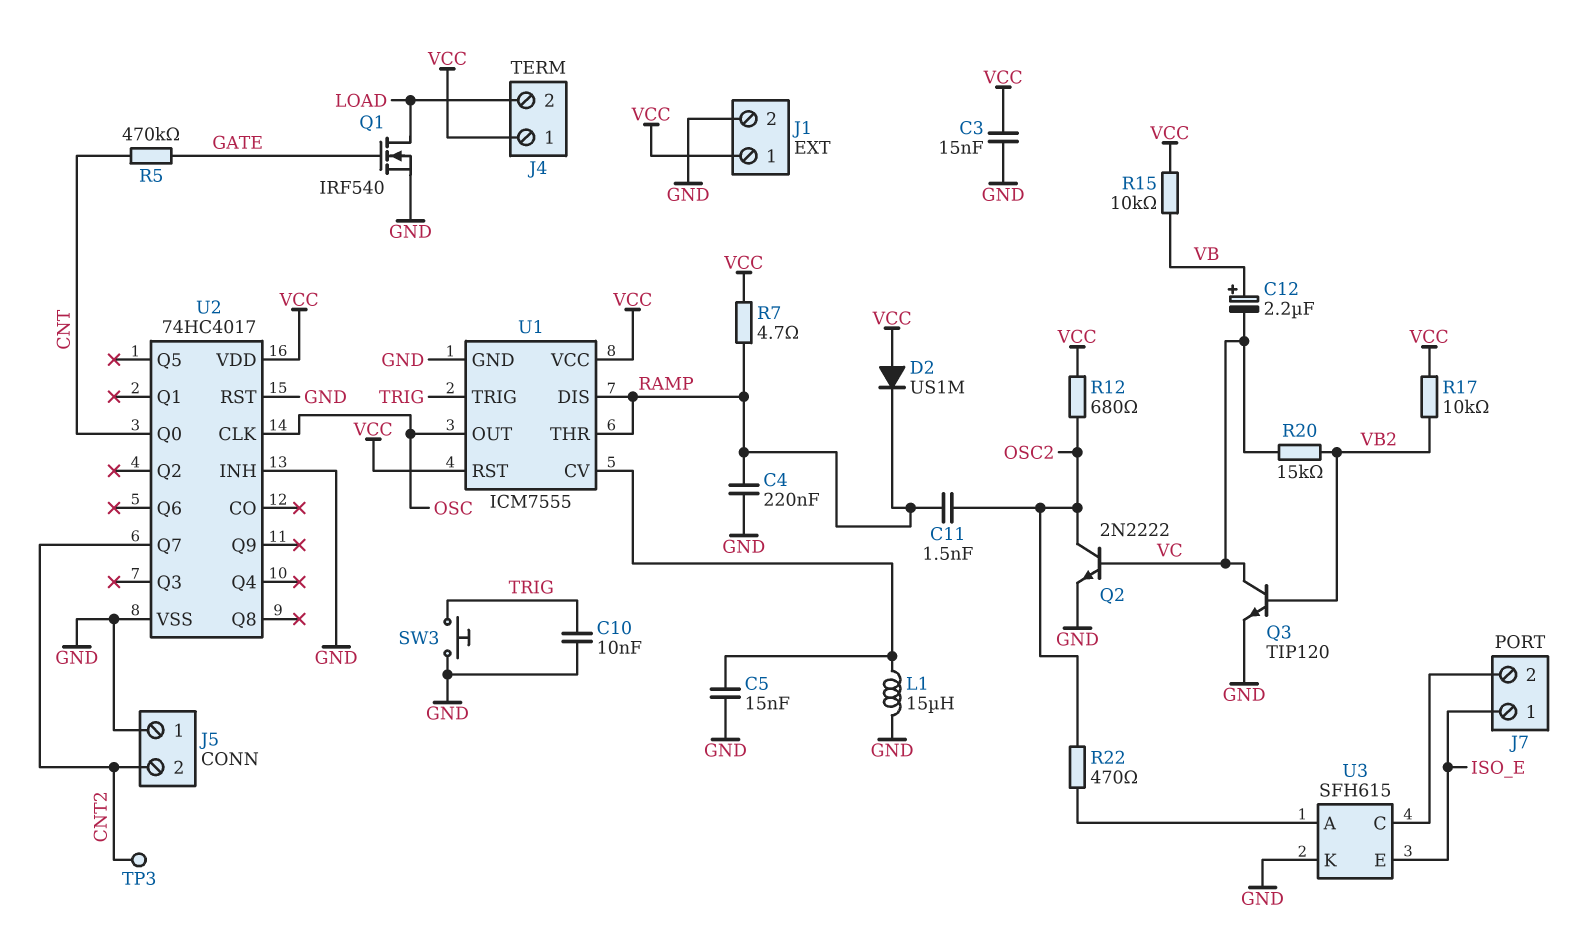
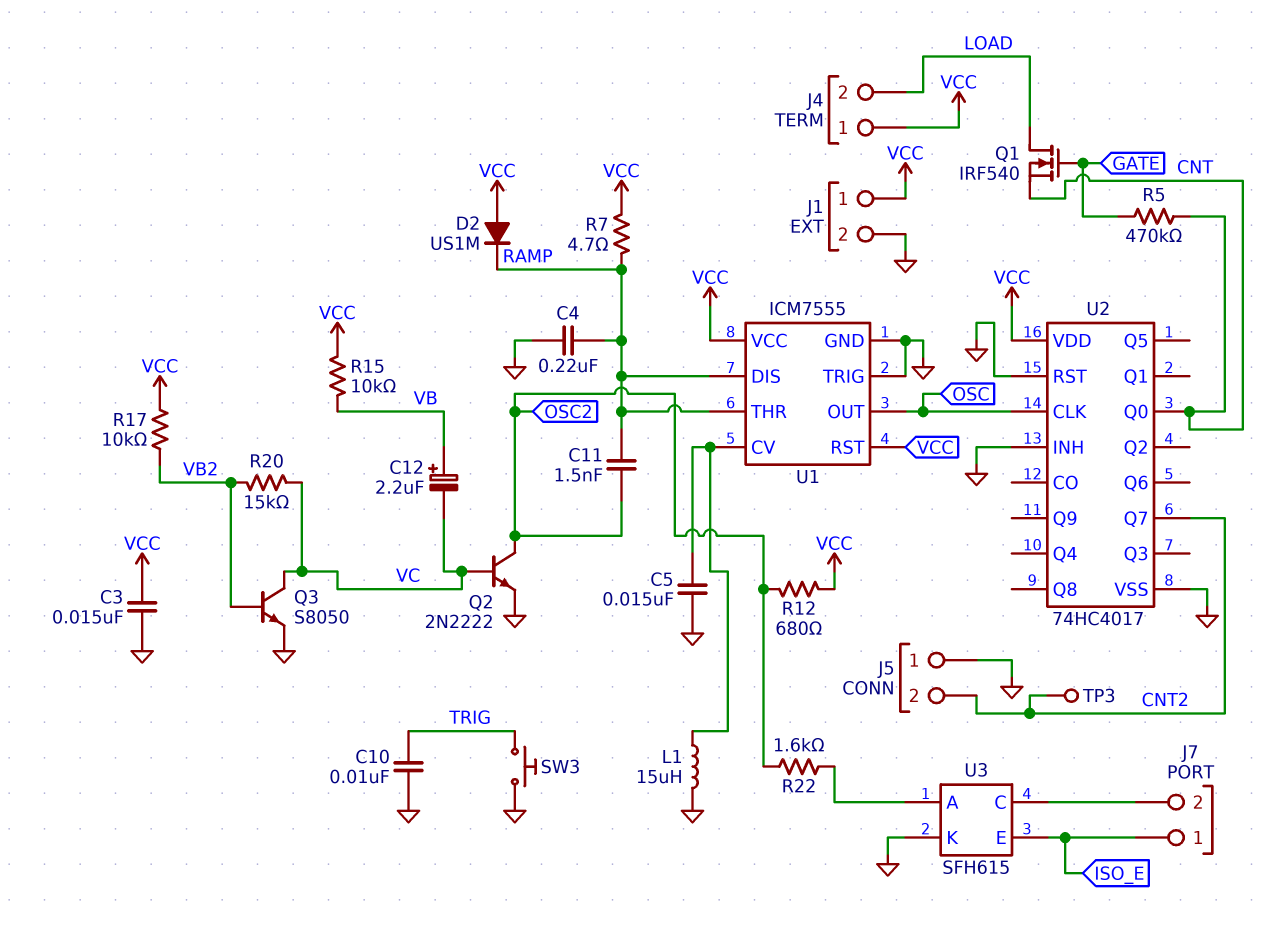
Q1: NMOS IRF540 (G GATE, D LOAD, S GND) -> NMOS IRF540 (G GATE, D LOAD, S CNT)
Q3: NPN TIP120 (B VB2, C VC, E GND) -> NPN S8050 (B VB2, C VC, E GND)
R22: 470 (OSC2, U3/A) -> 1.6k (OSC2, U3/A)
U1 pin TRIG: TRIG -> GND

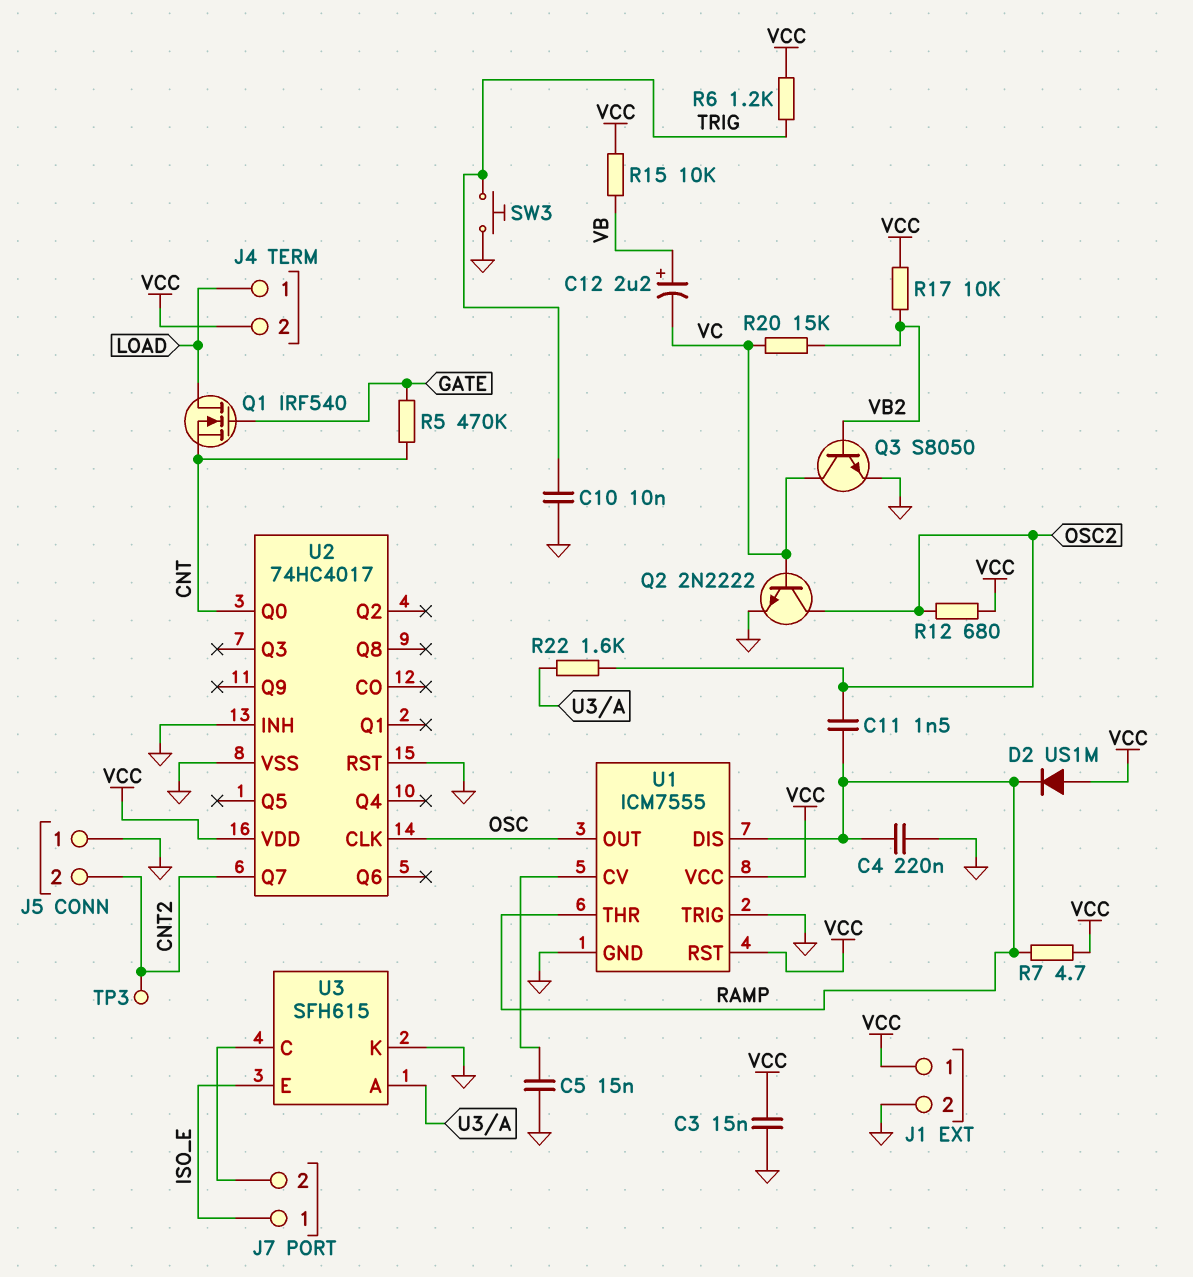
J4 pin 1: VCC -> LOAD
J4 pin 2: LOAD -> VCC
L1: 15uH (GND, U1/CV) -> none
R6: none -> 1.2k (TRIG, VCC)

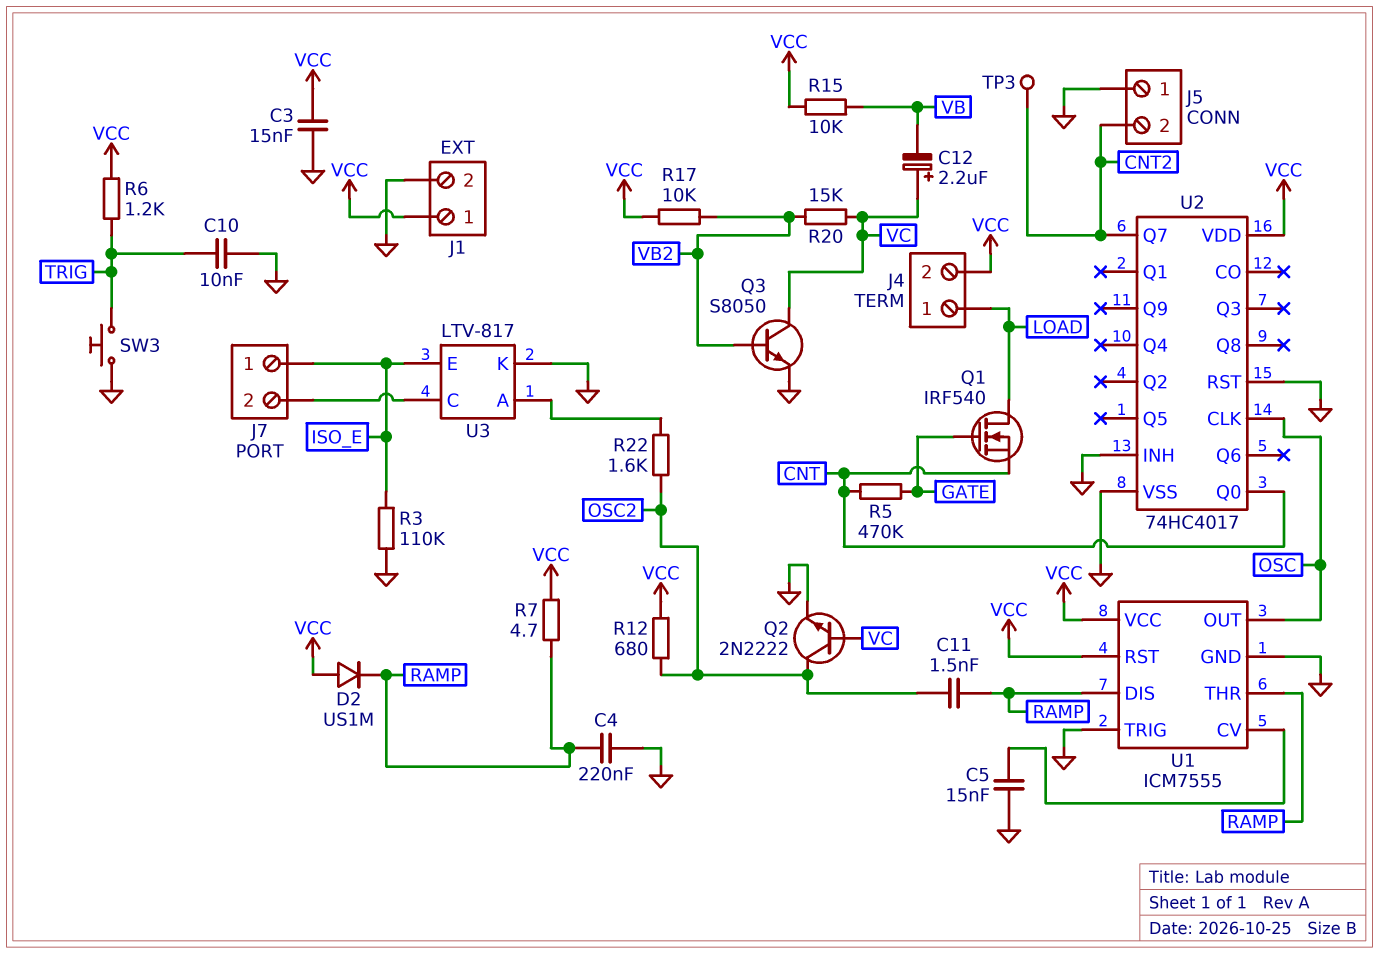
C12: 2.2uF (plus VB, minus VC) -> 2.2uF (plus VC, minus VB)
R3: none -> 110k (GND, ISO_E)
U3: SFH615 -> LTV-817

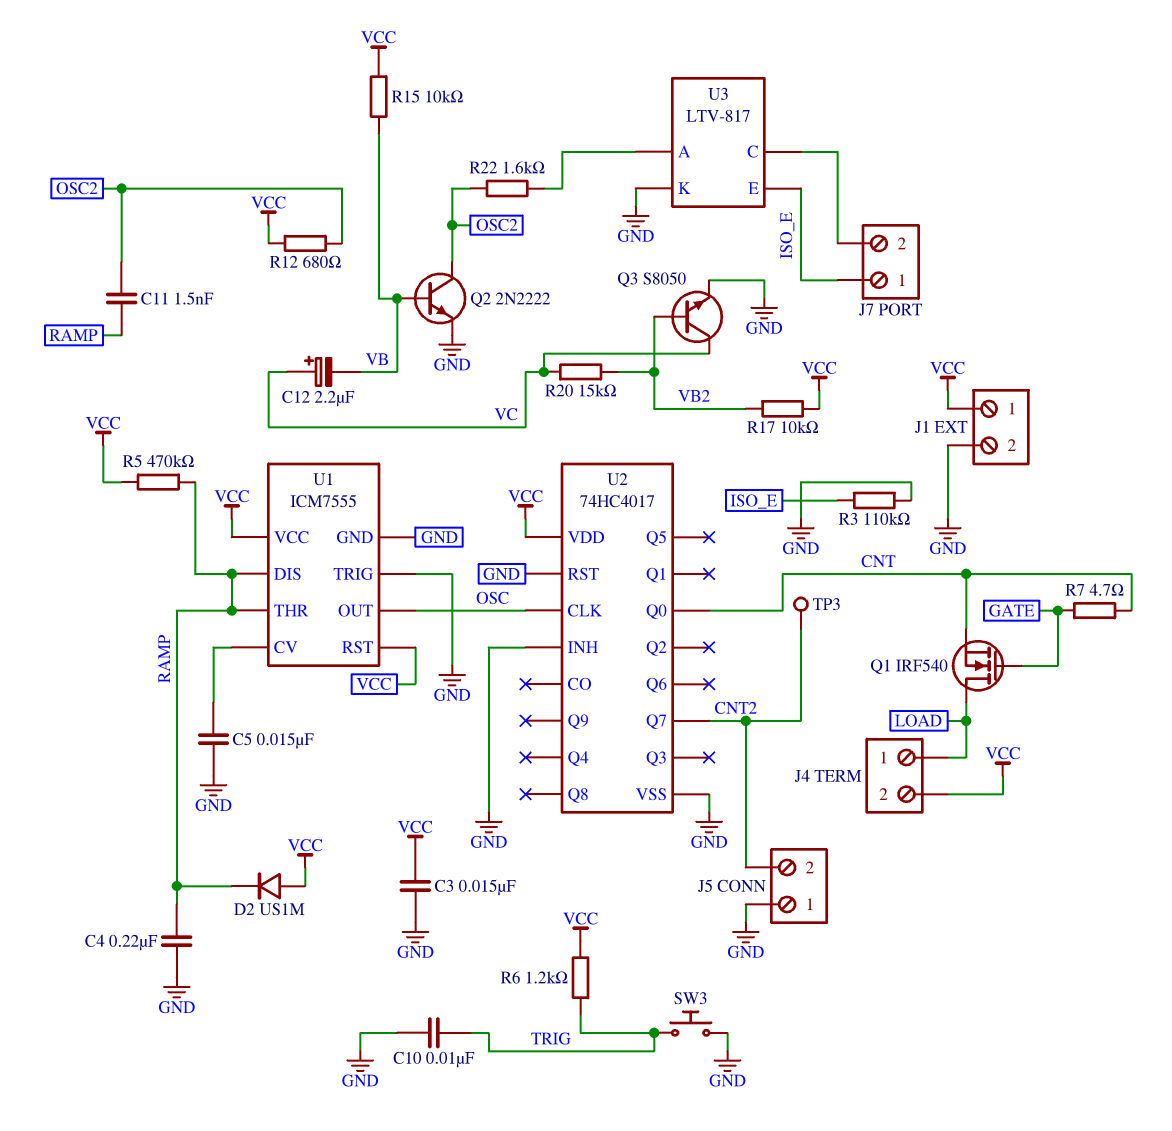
Q2: NPN 2N2222 (B VC, C OSC2, E GND) -> NPN 2N2222 (B VB, C OSC2, E GND)
R5: 470k (CNT, GATE) -> 470k (RAMP, VCC)
R7: 4.7 (RAMP, VCC) -> 4.7 (CNT, GATE)

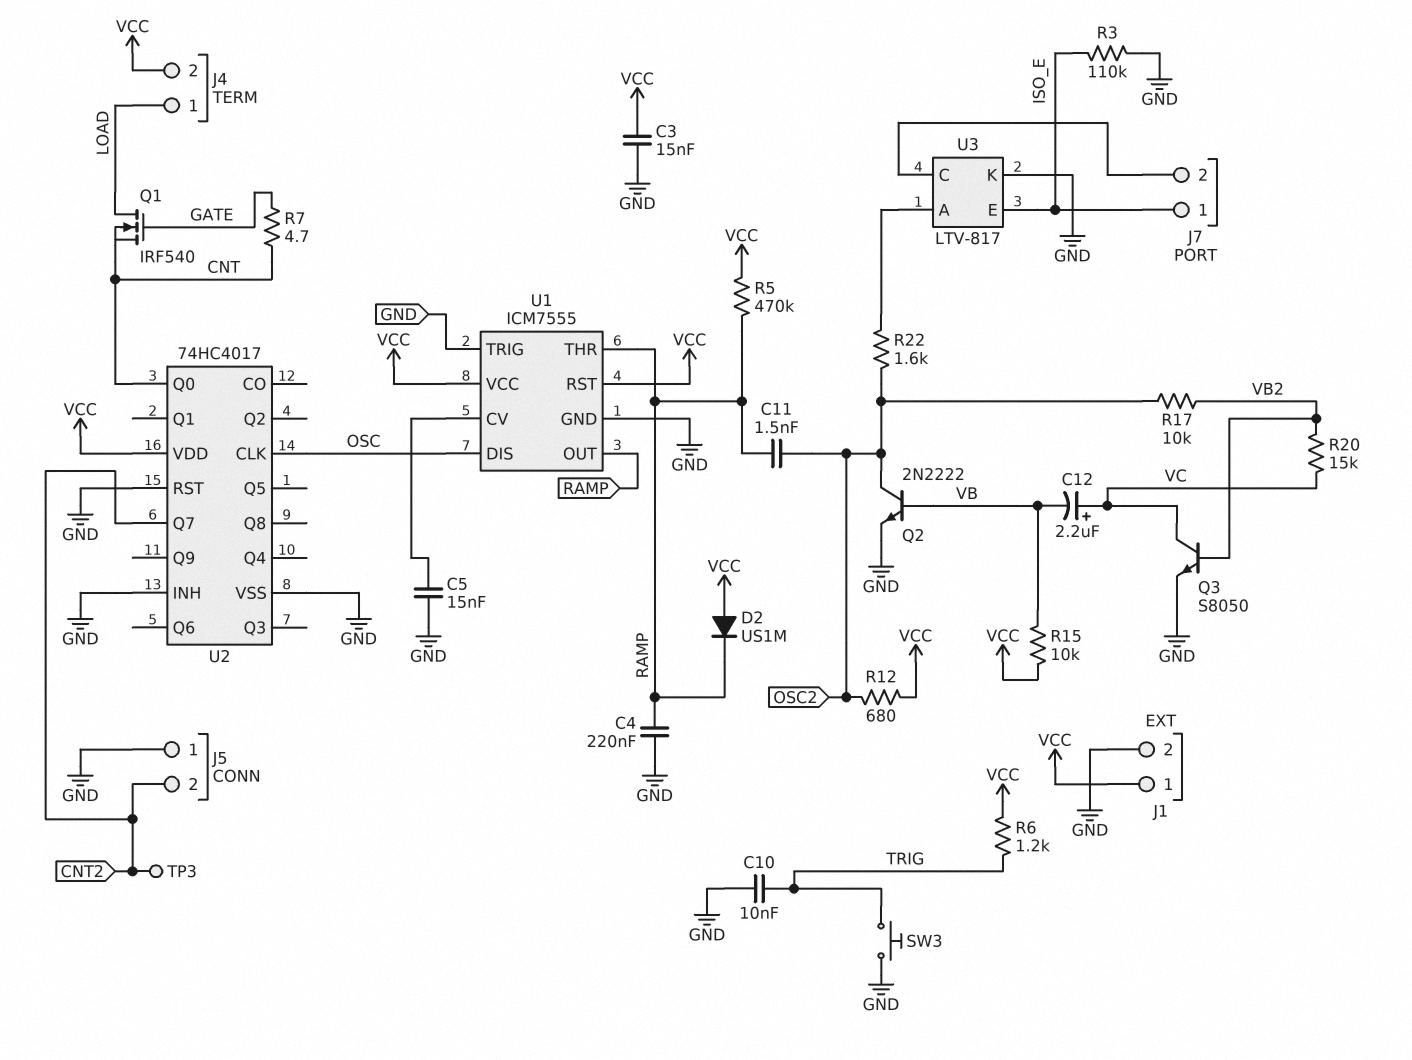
R17: 10k (VB2, VCC) -> 10k (OSC2, VB2)
U1 pin DIS: RAMP -> OSC
U1 pin OUT: OSC -> RAMP

